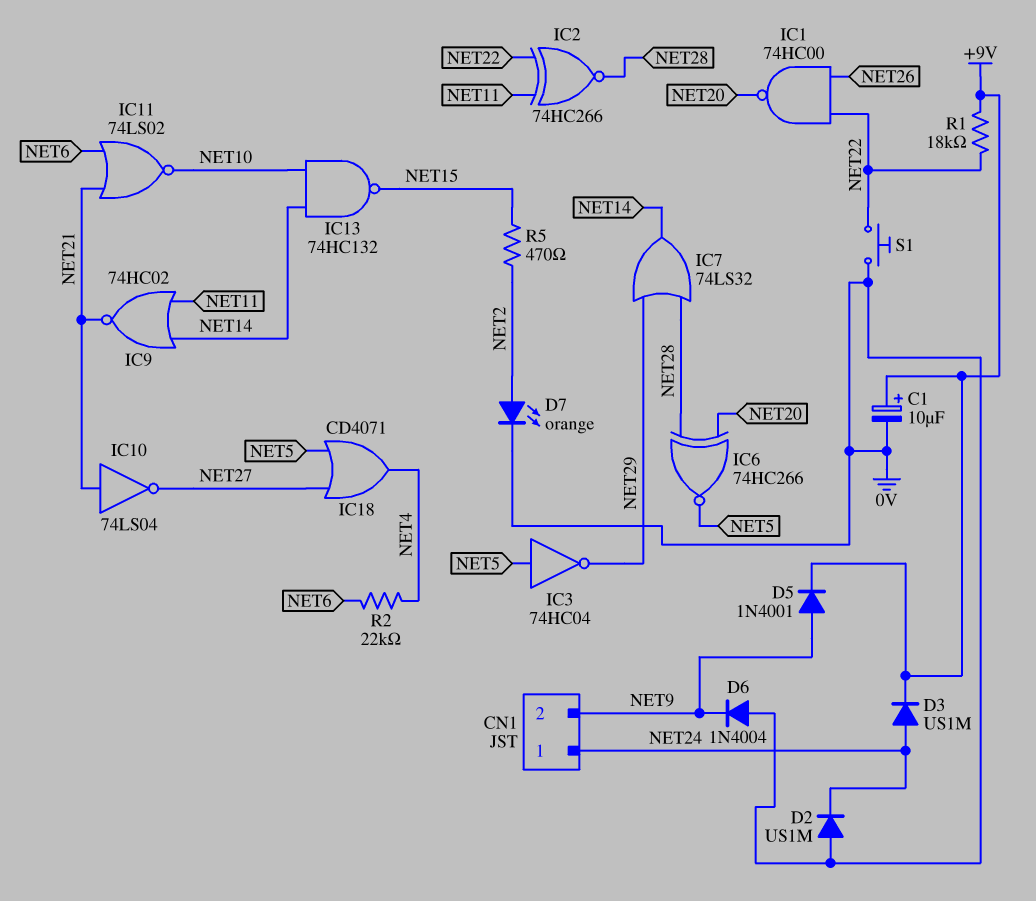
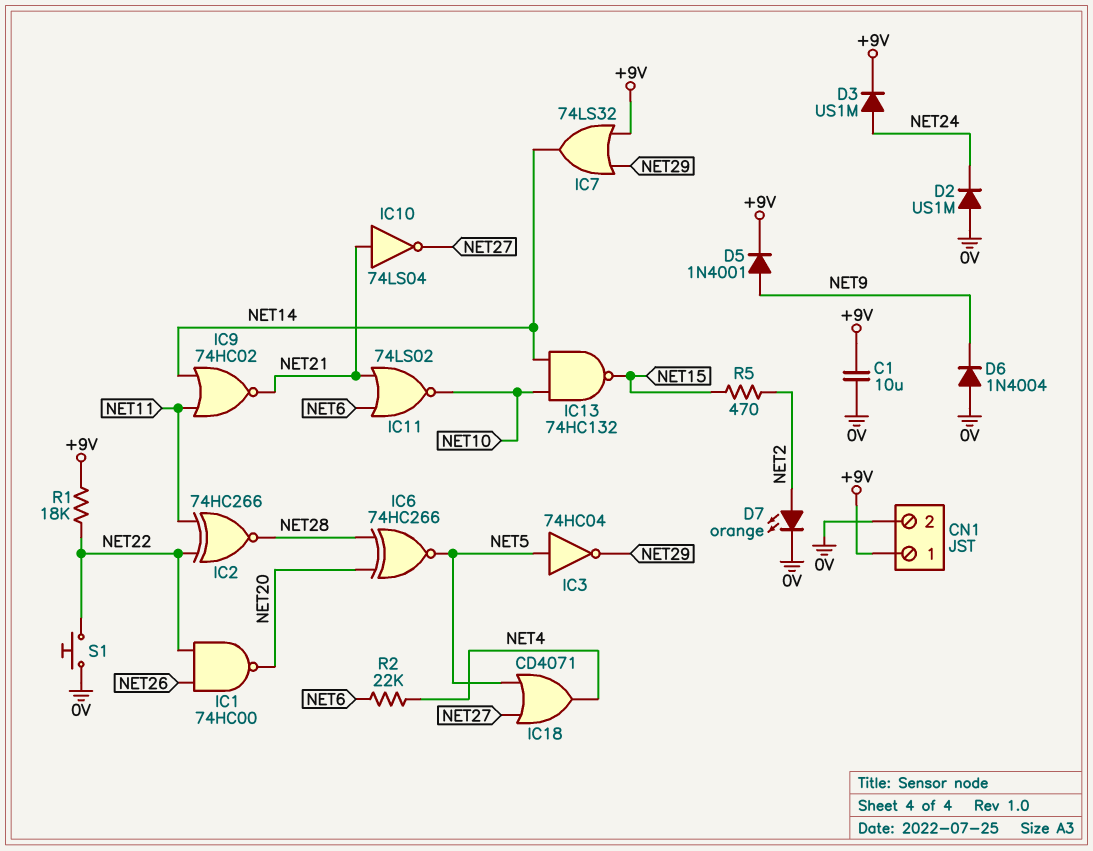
C1: 10uF (plus +9V, minus 0V) -> 10uF (+9V, 0V)
CN1 pin 1: NET24 -> +9V
CN1 pin 2: NET9 -> 0V
IC7: OR 74LS32 (in NET28, in NET29, out NET14) -> OR 74LS32 (in +9V, in NET29, out NET14)

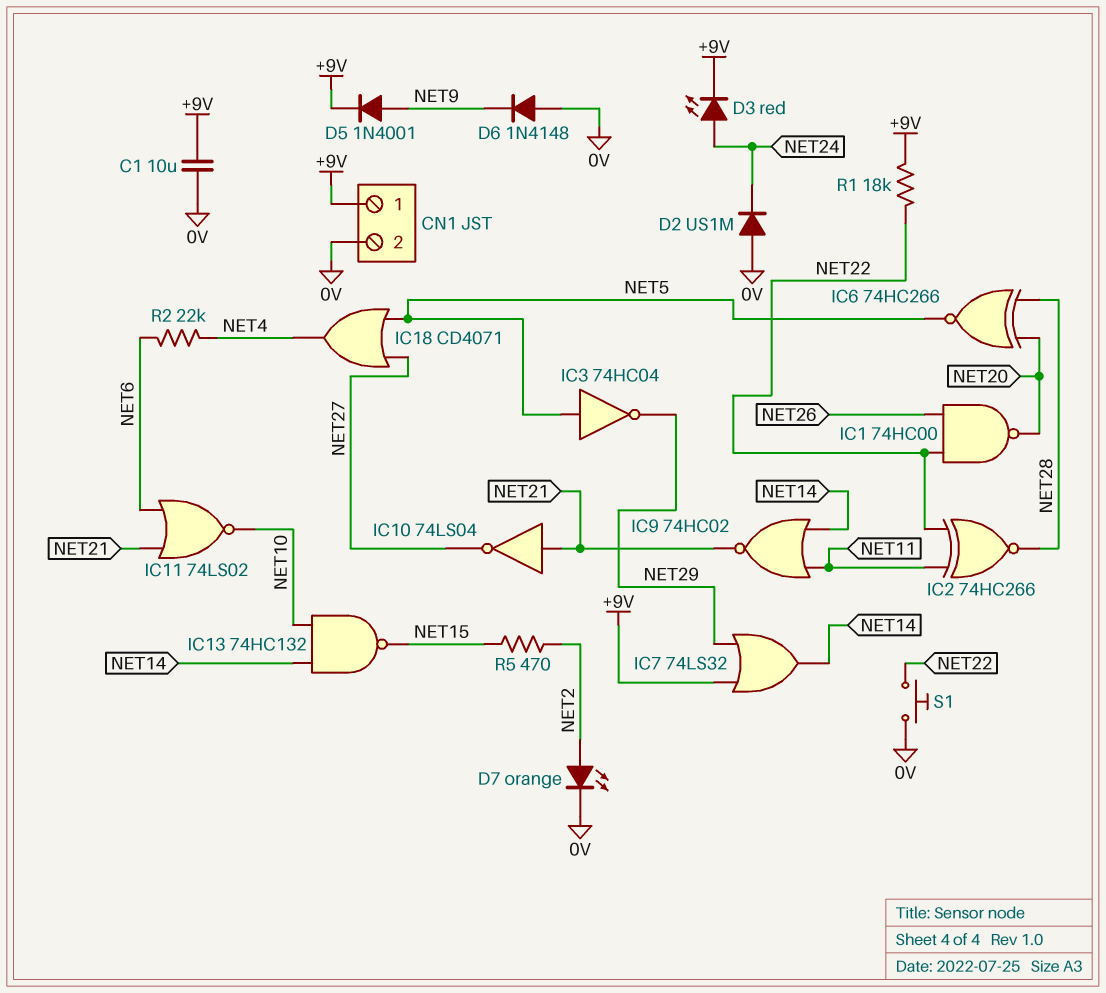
D3: diode US1M (A NET24, K +9V) -> LED red (A NET24, K +9V)
D6: diode 1N4004 (A 0V, K NET9) -> diode 1N4148 (A 0V, K NET9)

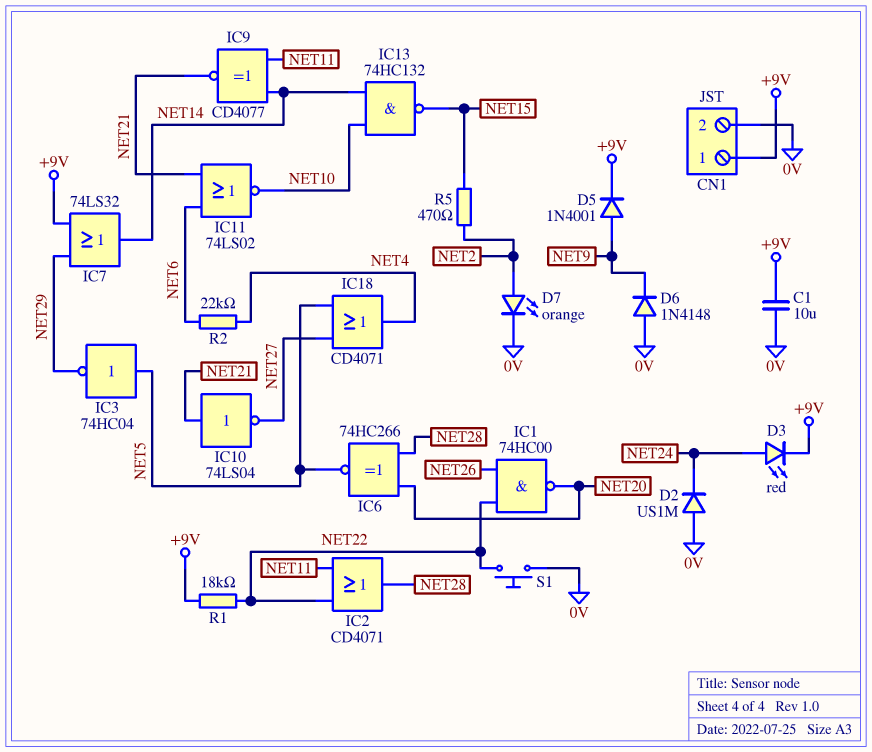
IC2: XNOR 74HC266 (in NET11, in NET22, out NET28) -> OR CD4071 (in NET11, in NET22, out NET28)
IC9: NOR 74HC02 (in NET11, in NET14, out NET21) -> XNOR CD4077 (in NET11, in NET14, out NET21)

